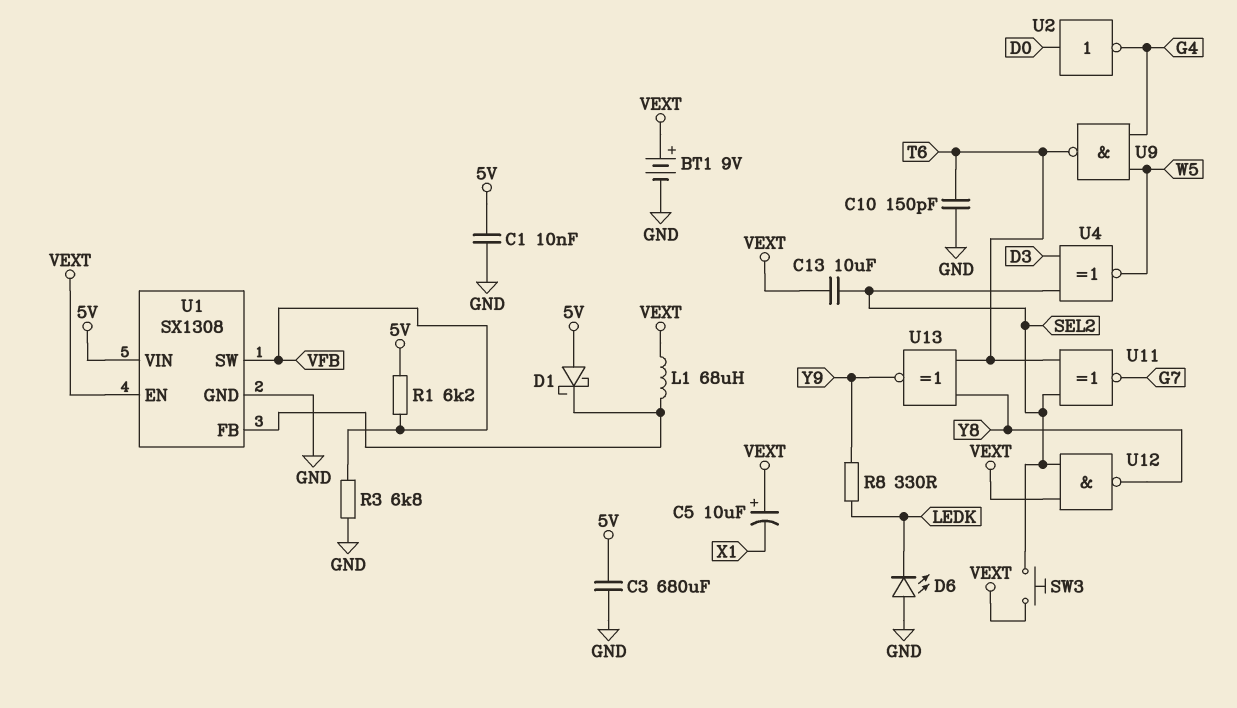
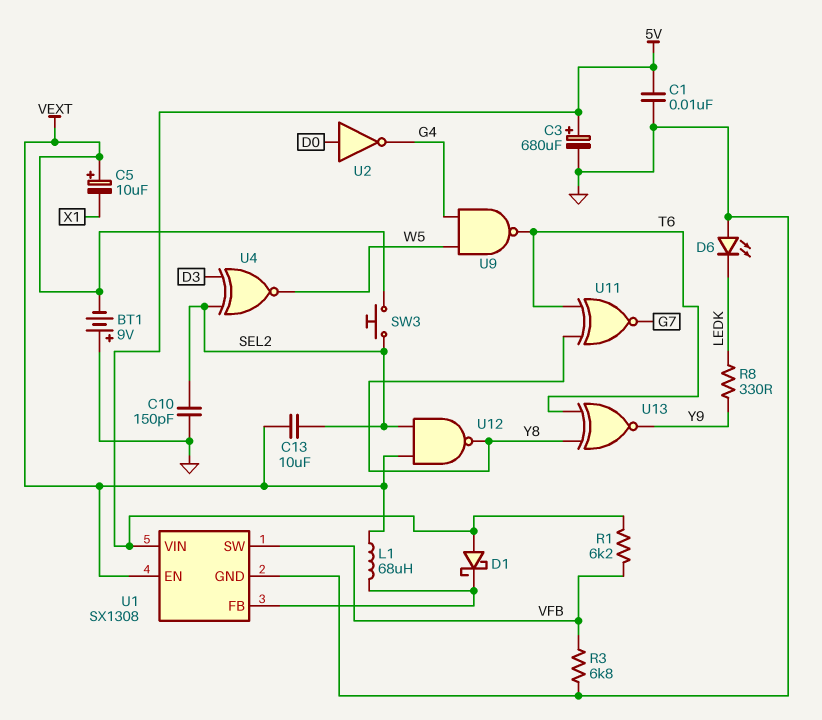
BT1: 9V (plus VEXT, minus GND) -> 9V (plus GND, minus VEXT)
C3: 680uF (5V, GND) -> 680uF (plus 5V, minus GND)
C10: 150pF (GND, T6) -> 150pF (GND, SEL2)
U11: XNOR (in SEL2, in T6, out G7) -> XNOR (in T6, in Y8, out G7)

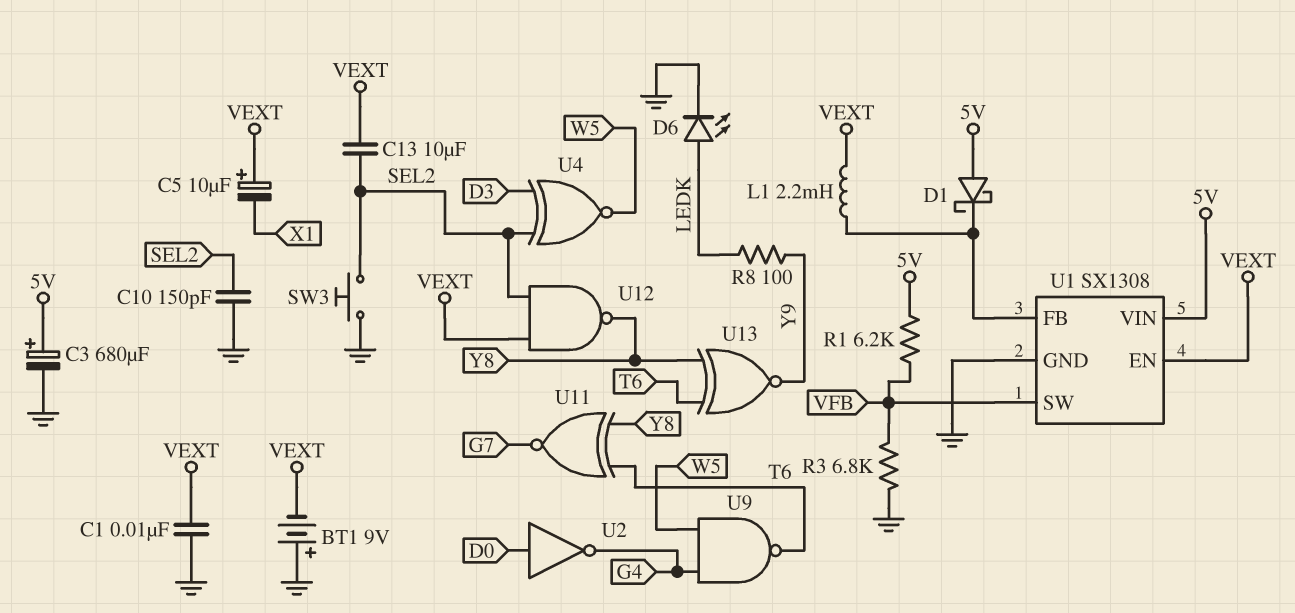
C1: 10nF (5V, GND) -> 10nF (GND, VEXT)
D6: LED (A GND, K LEDK) -> LED (A LEDK, K GND)
L1: 68uH (U1/FB, VEXT) -> 2.2mH (U1/FB, VEXT)
R8: 330 (LEDK, Y9) -> 100 (LEDK, Y9)
SW3: button (SEL2, VEXT) -> button (GND, SEL2)

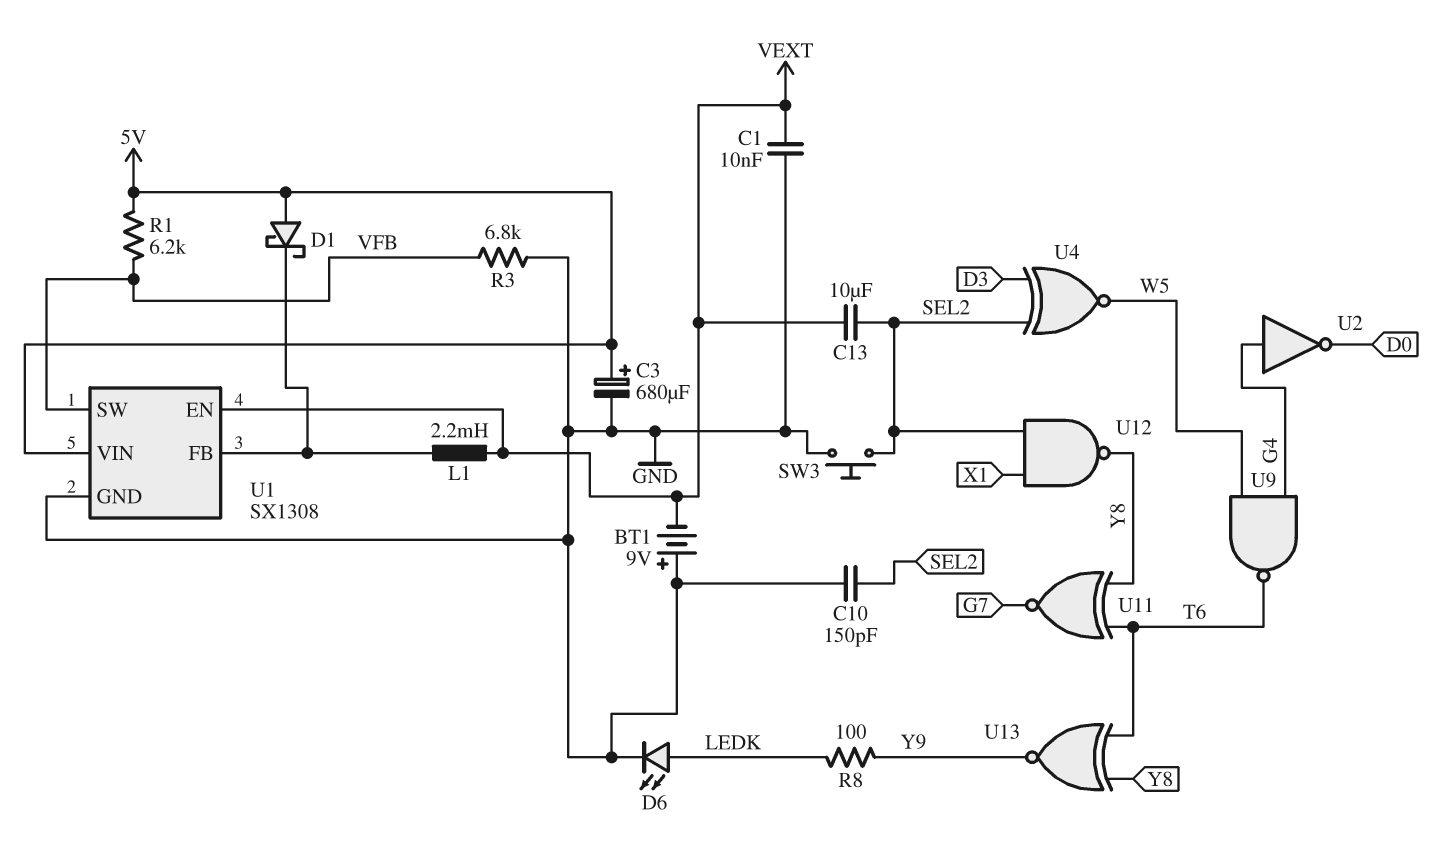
C5: 10uF (plus VEXT, minus X1) -> none
U2: NOT (in D0, out G4) -> NOT (in G4, out D0)
U12: NAND (in SEL2, in VEXT, out Y8) -> NAND (in SEL2, in X1, out Y8)

